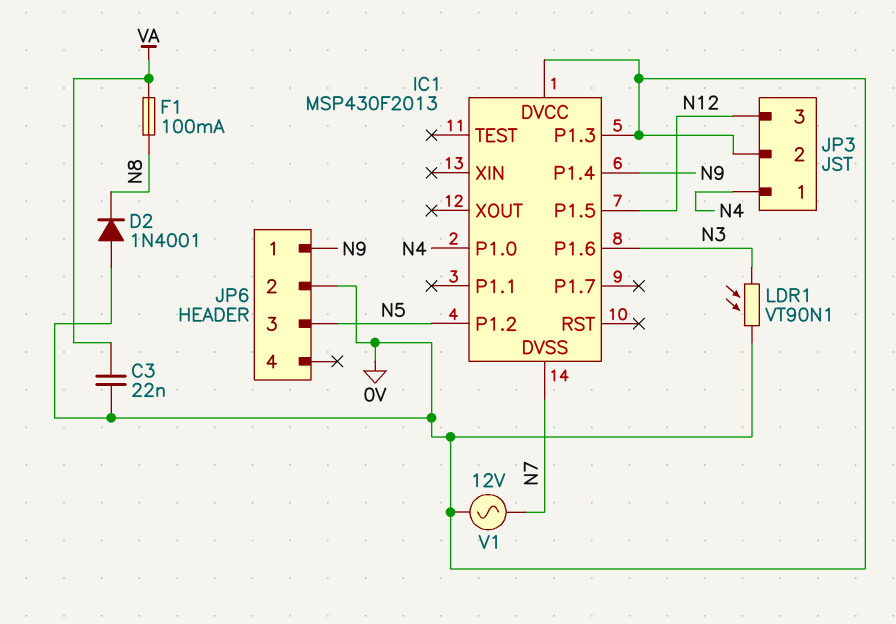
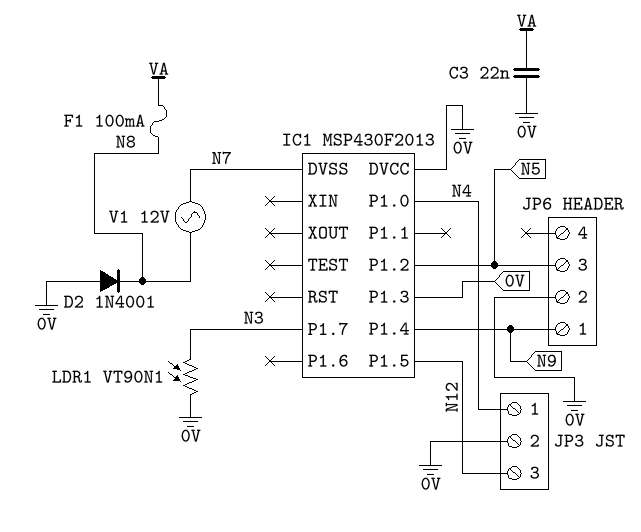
IC1 pin P1.6: N3 -> none
IC1 pin P1.7: none -> N3
V1: AC 12V (0V, N7) -> AC 12V (N7, N8)

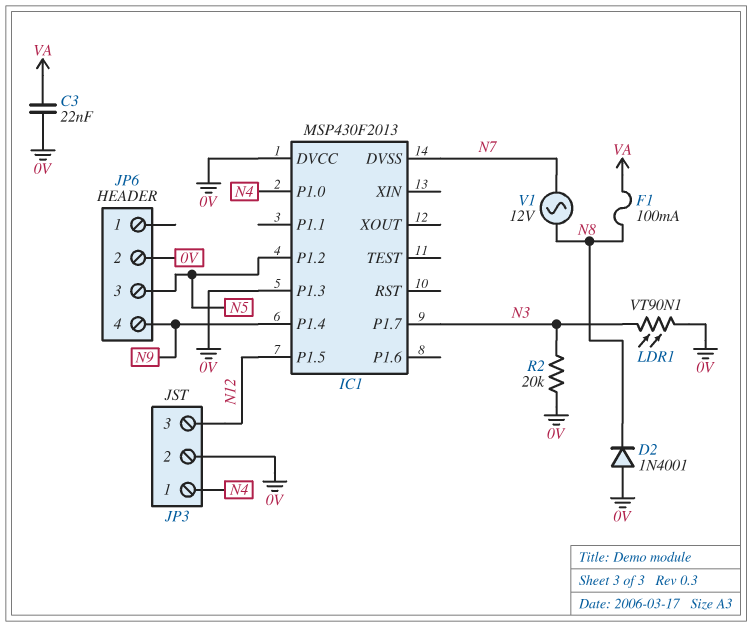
JP6 pin 1: N9 -> none
JP6 pin 4: none -> N9
R2: none -> 20k (0V, N3)

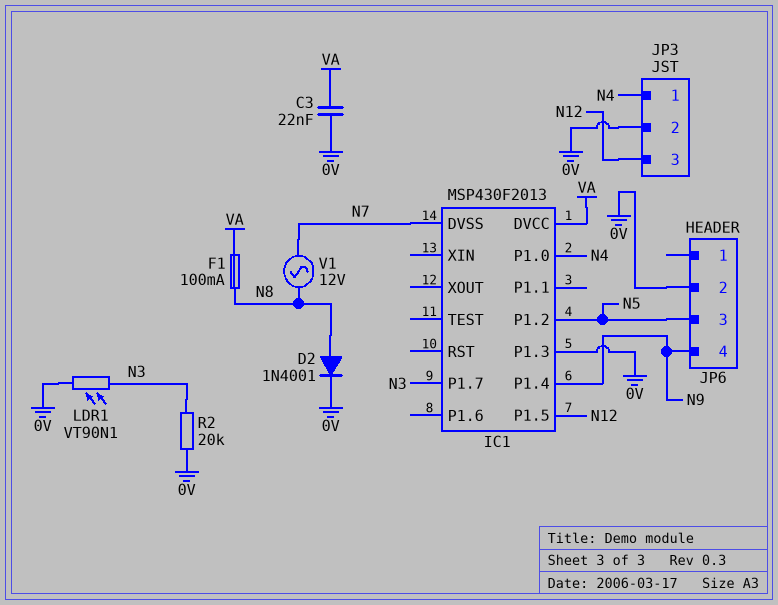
D2: diode 1N4001 (A 0V, K N8) -> diode 1N4001 (A N8, K 0V)
IC1 pin DVCC: 0V -> VA

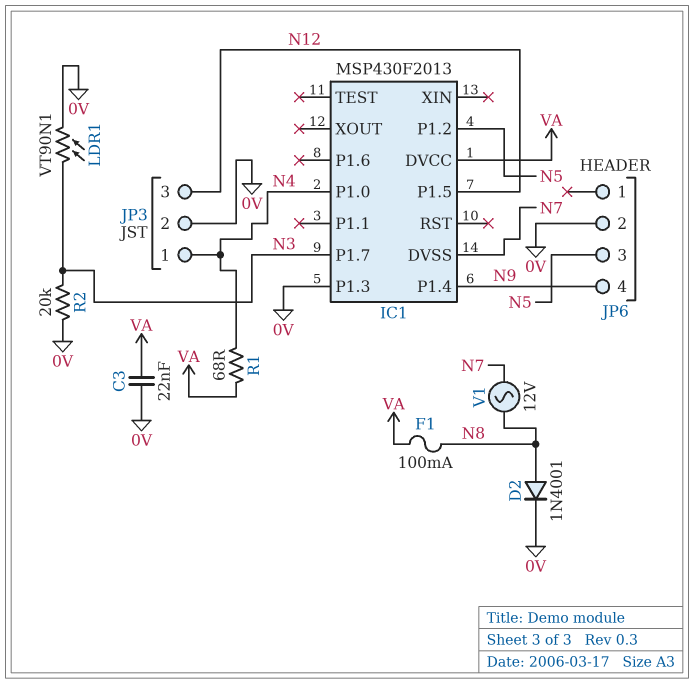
R1: none -> 68 (N4, VA)

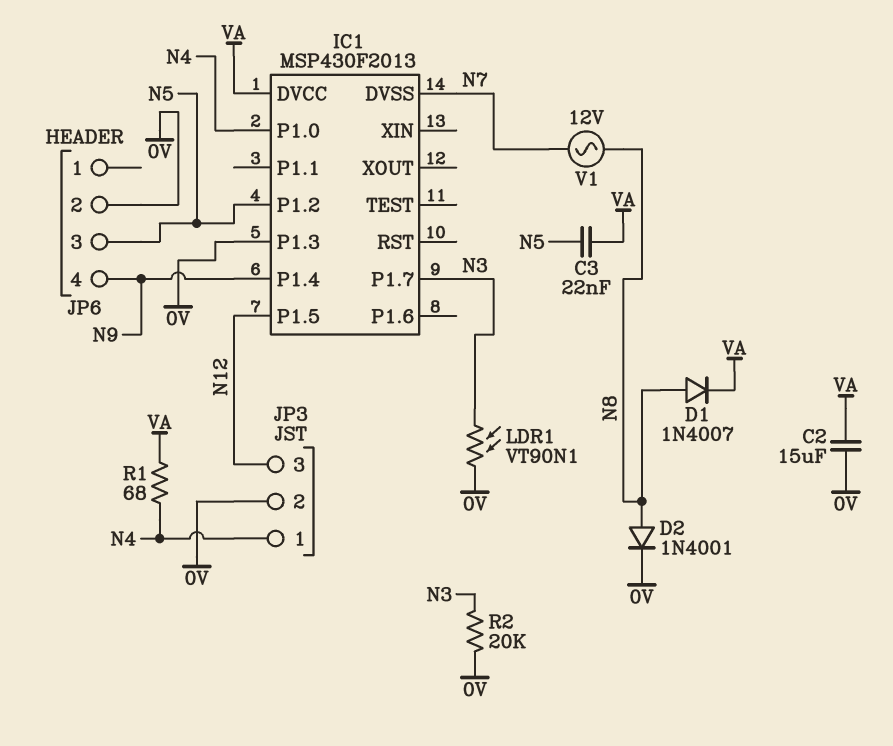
C2: none -> 15uF (0V, VA)
C3: 22nF (0V, VA) -> 22nF (N5, VA)
D1: none -> diode 1N4007 (A N8, K VA)
F1: 100mA (N8, VA) -> none

